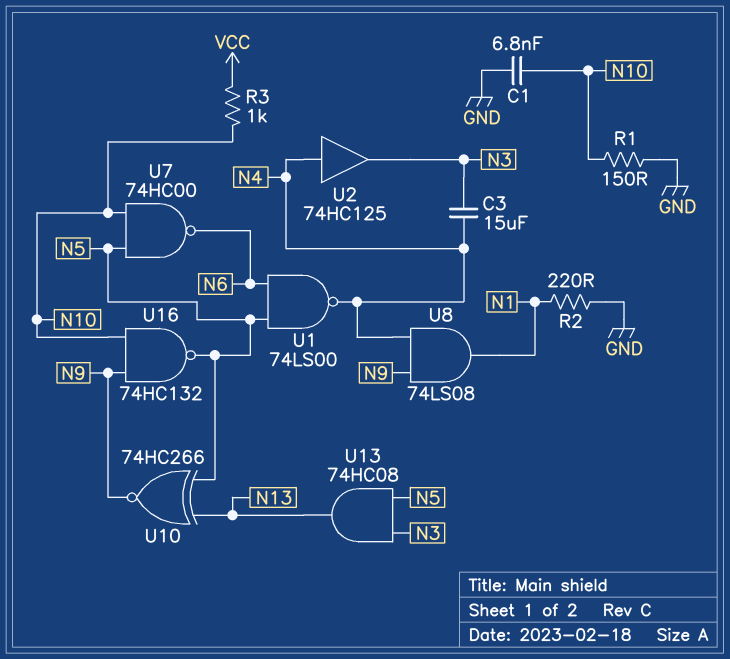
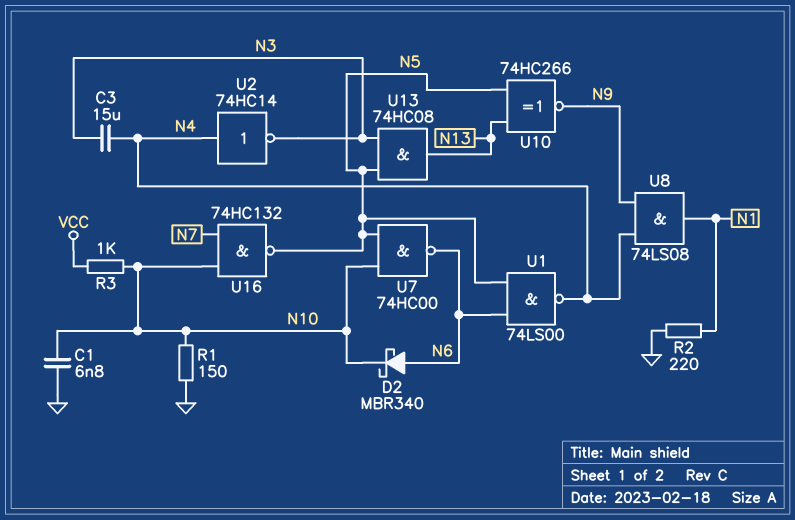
D2: none -> schottky MBR340 (A N6, K N10)
U2: buffer 74HC125 (in N4, out N3) -> NOT 74HC14 (in N4, out N3)
U16: NAND 74HC132 (in N9, in N10, out N5) -> NAND 74HC132 (in N7, in N10, out N5)

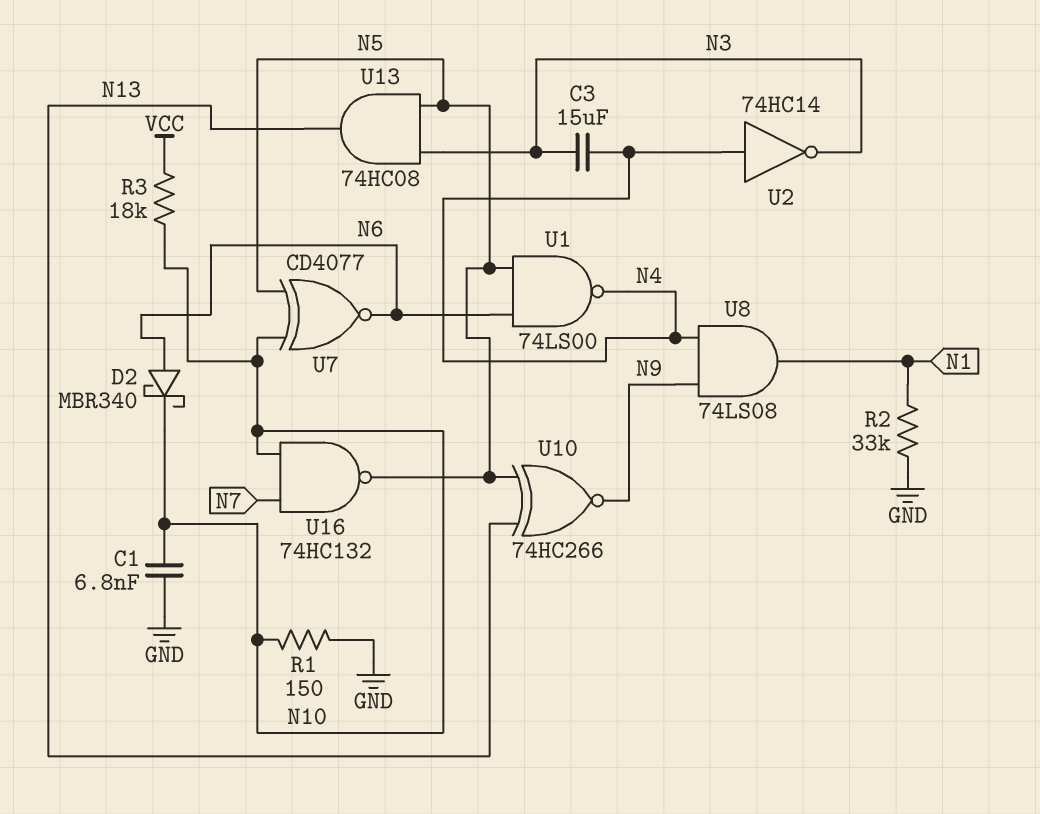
R2: 220 (GND, N1) -> 33k (GND, N1)
R3: 1k (N10, VCC) -> 18k (N10, VCC)
U7: NAND 74HC00 (in N5, in N10, out N6) -> XNOR CD4077 (in N5, in N10, out N6)

